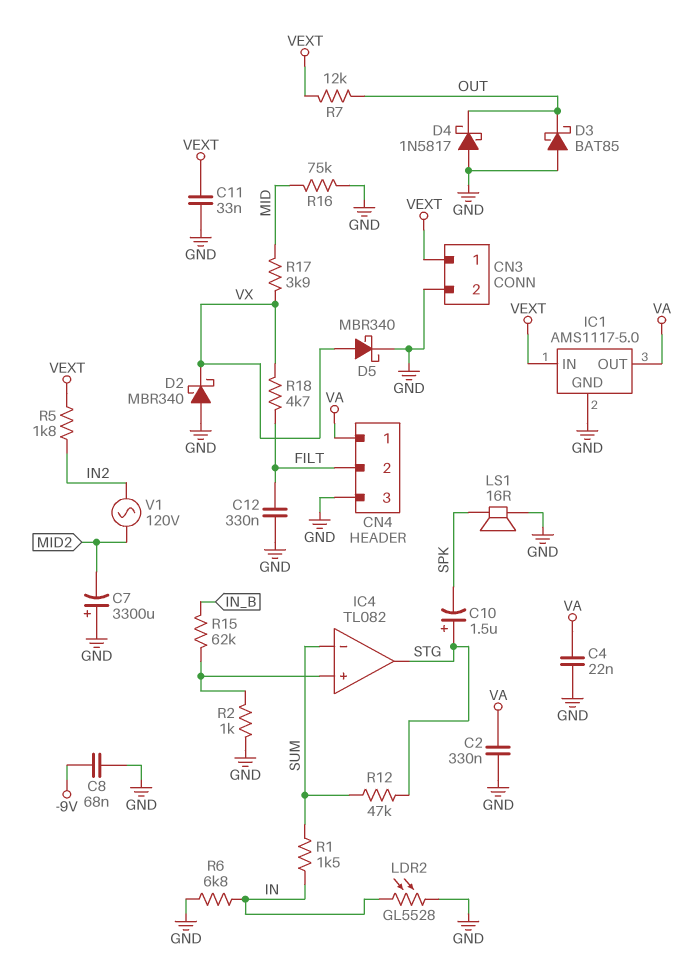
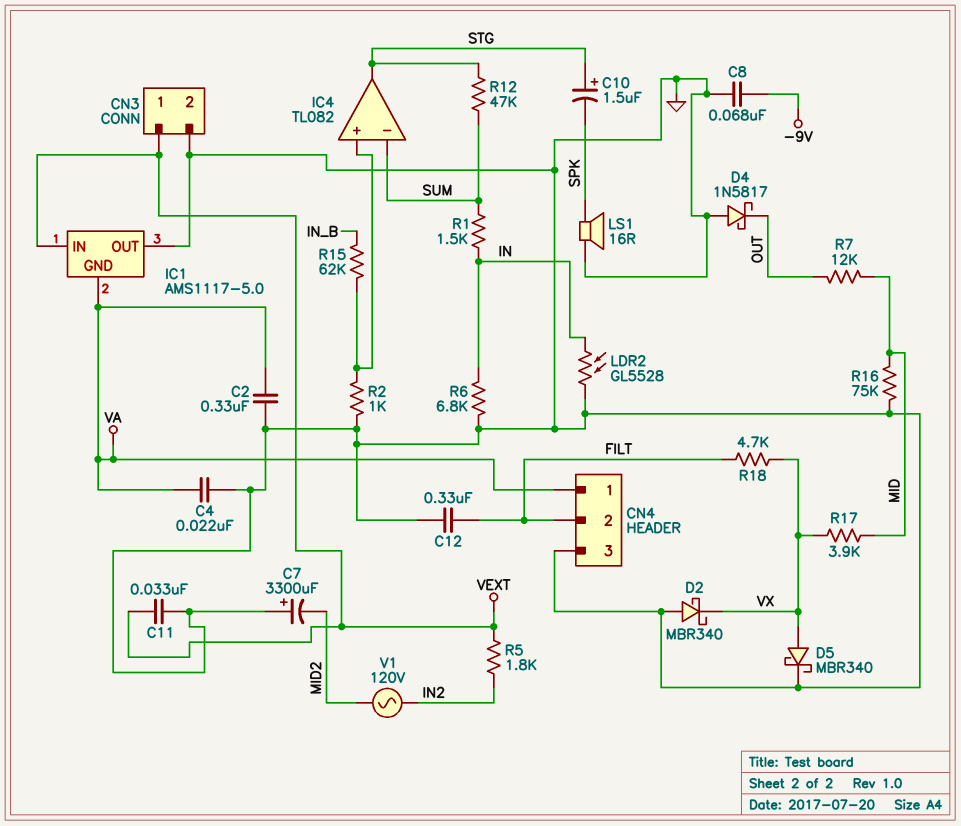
D3: schottky BAT85 (A GND, K OUT) -> none
IC1 pin GND: GND -> VA
IC1 pin OUT: VA -> GND
R7: 12k (OUT, VEXT) -> 12k (MID, OUT)

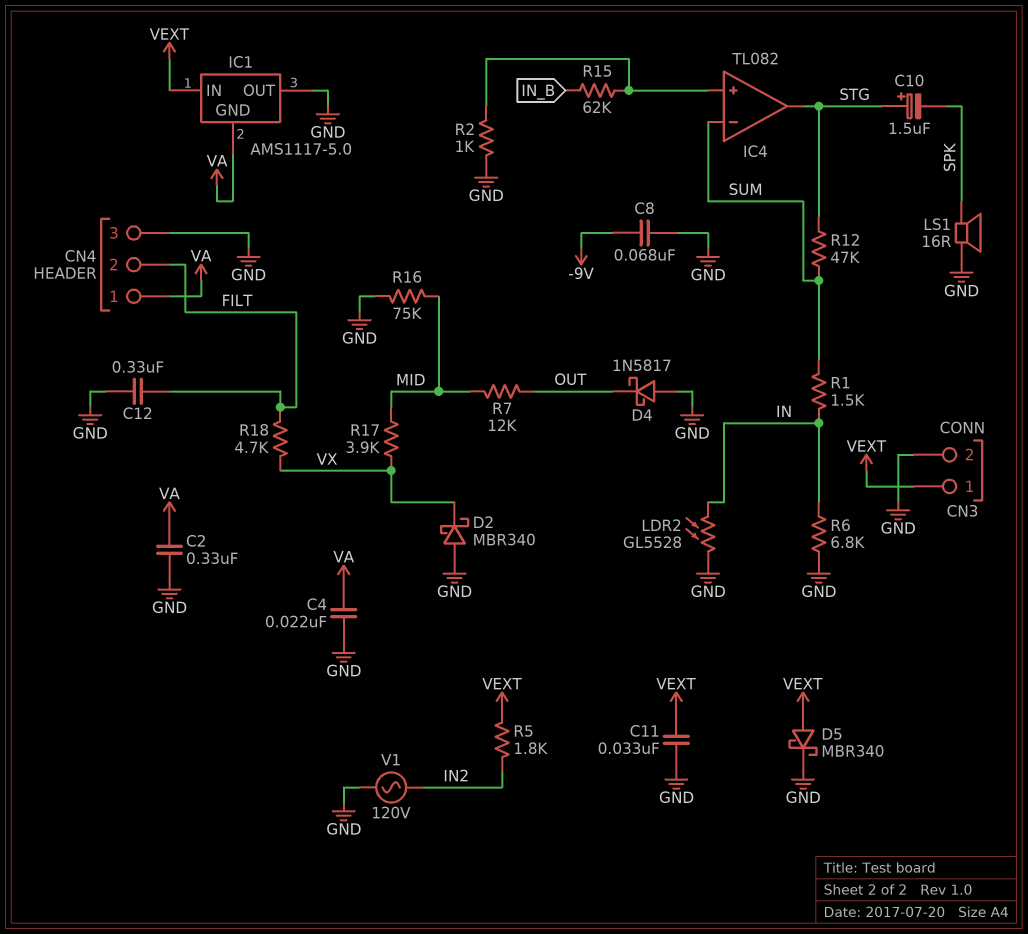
C7: 3300uF (plus GND, minus MID2) -> none
D5: schottky MBR340 (A VX, K GND) -> schottky MBR340 (A VEXT, K GND)
V1: AC 120V (IN2, MID2) -> AC 120V (GND, IN2)

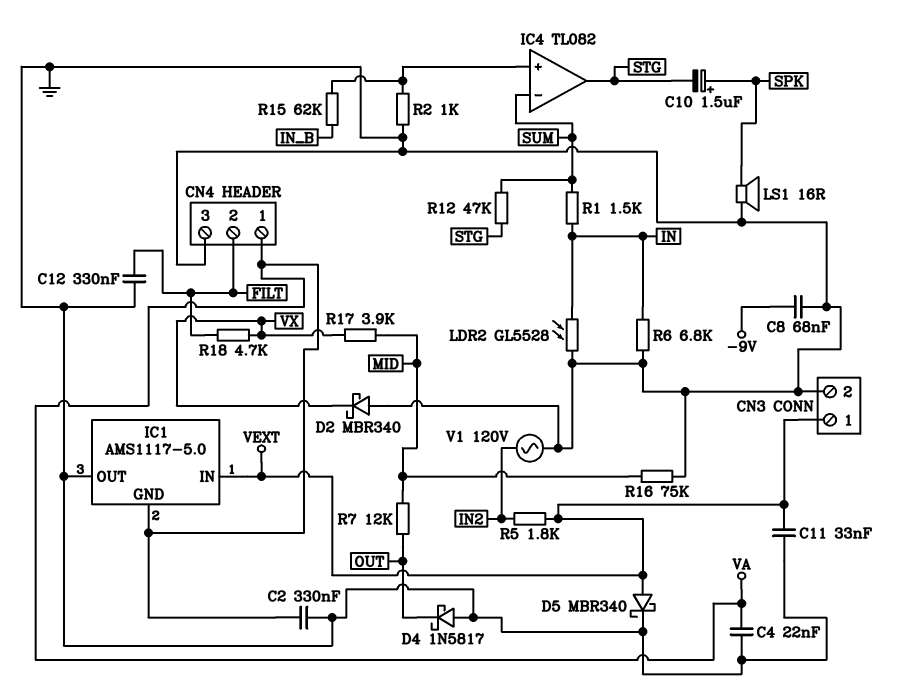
C10: 1.5uF (plus STG, minus SPK) -> 1.5uF (plus SPK, minus STG)

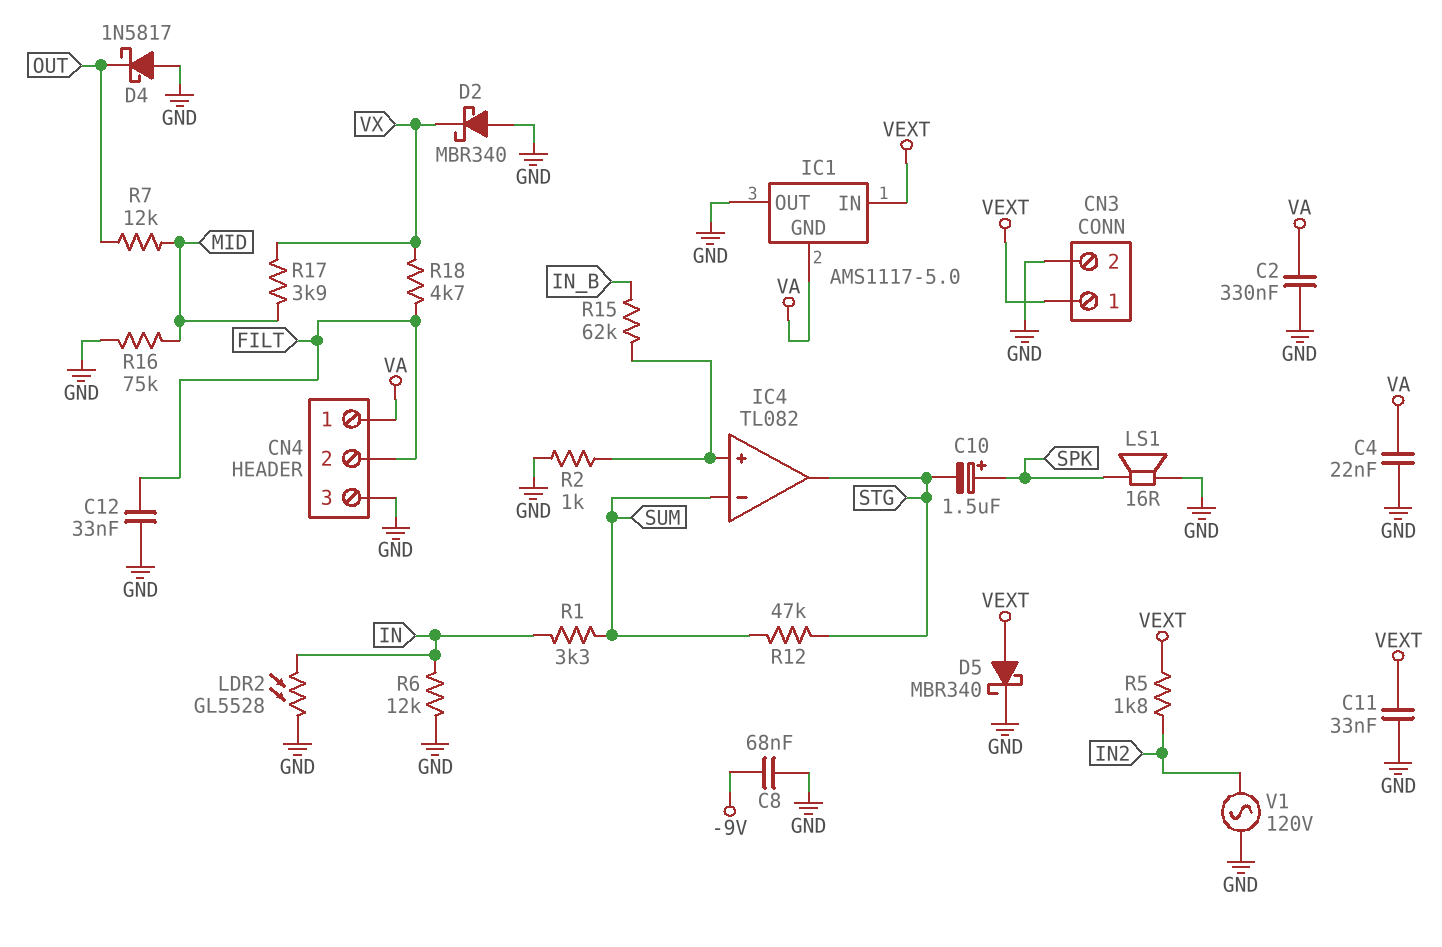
C12: 330nF (FILT, GND) -> 33nF (FILT, GND)
R1: 1.5k (IN, SUM) -> 3.3k (IN, SUM)
R6: 6.8k (GND, IN) -> 12k (GND, IN)

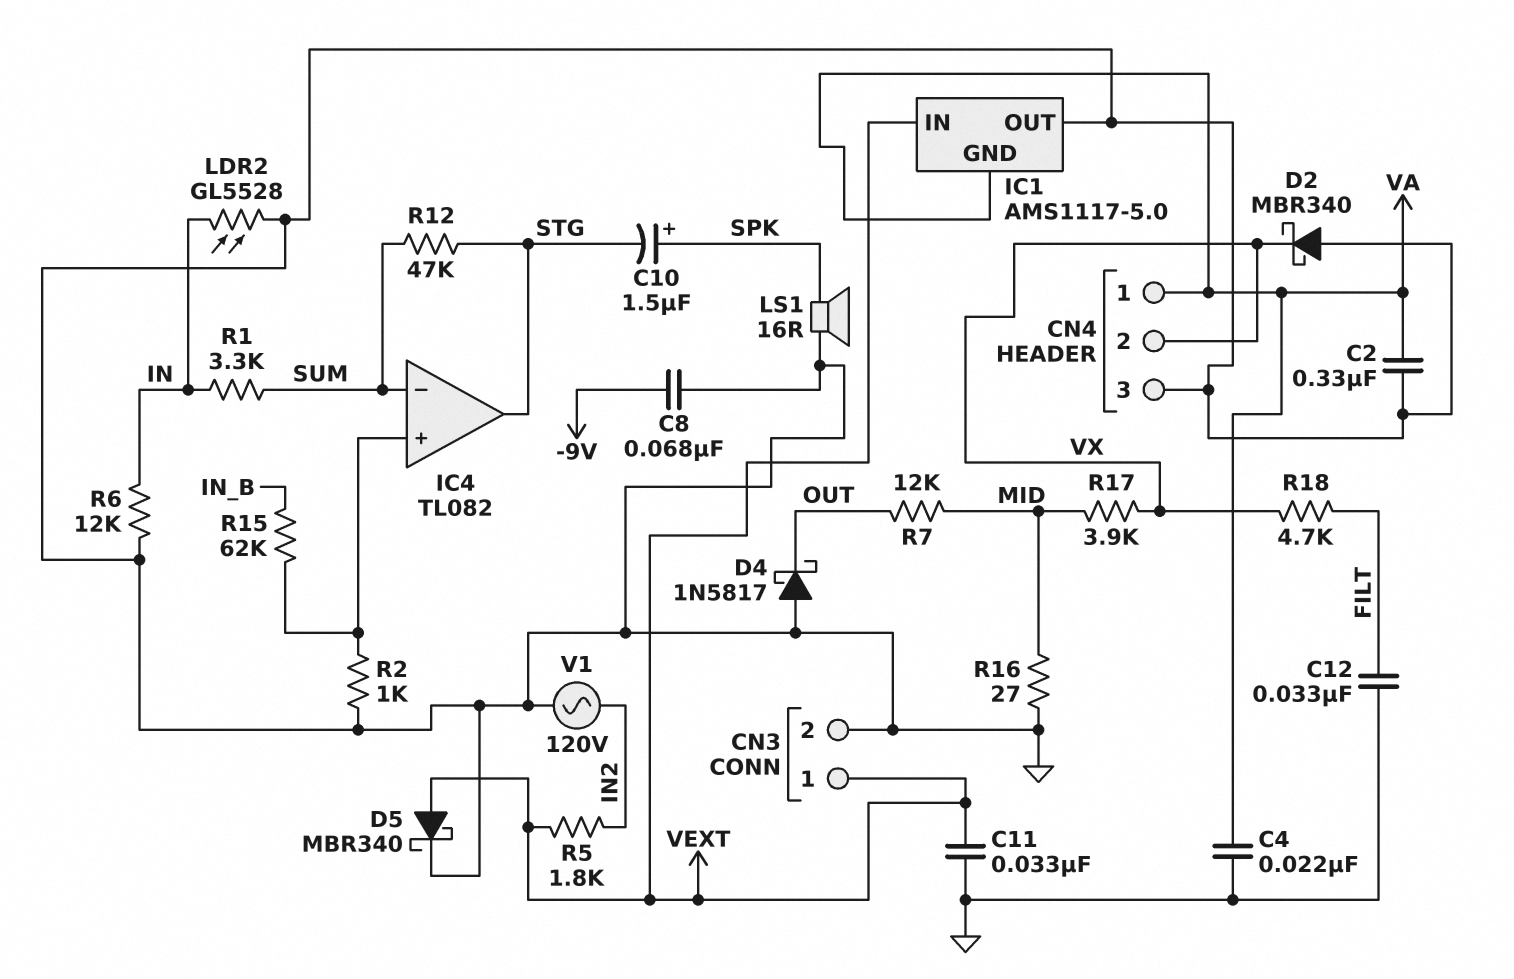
CN4 pin 2: FILT -> VX
R16: 75k (GND, MID) -> 27 (GND, MID)

